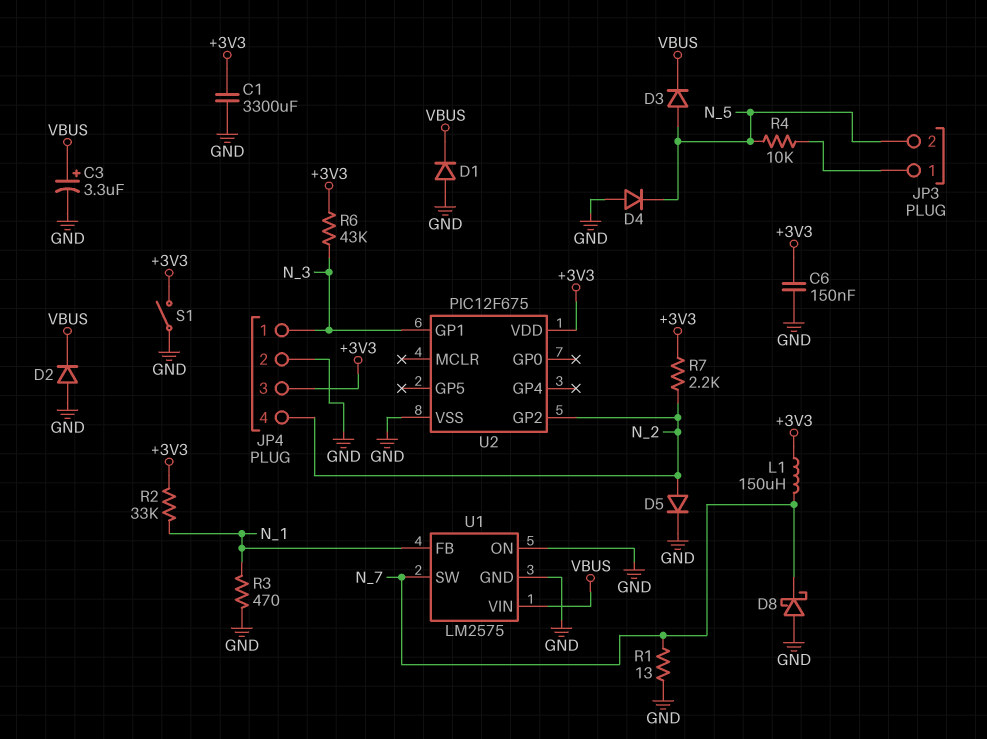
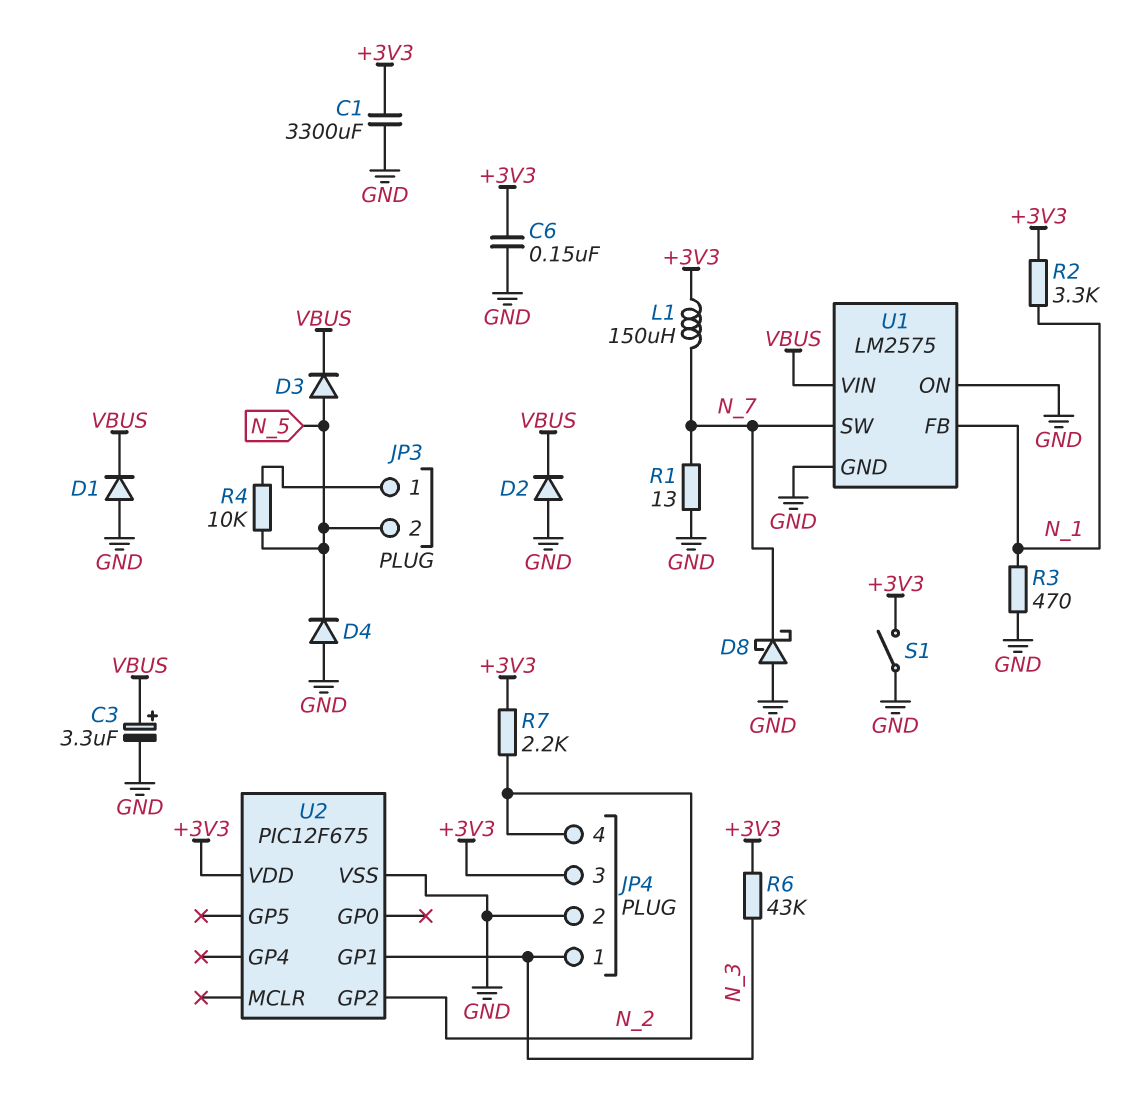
D5: diode (A N_2, K GND) -> none
R2: 33k (+3V3, N_1) -> 3.3k (+3V3, N_1)

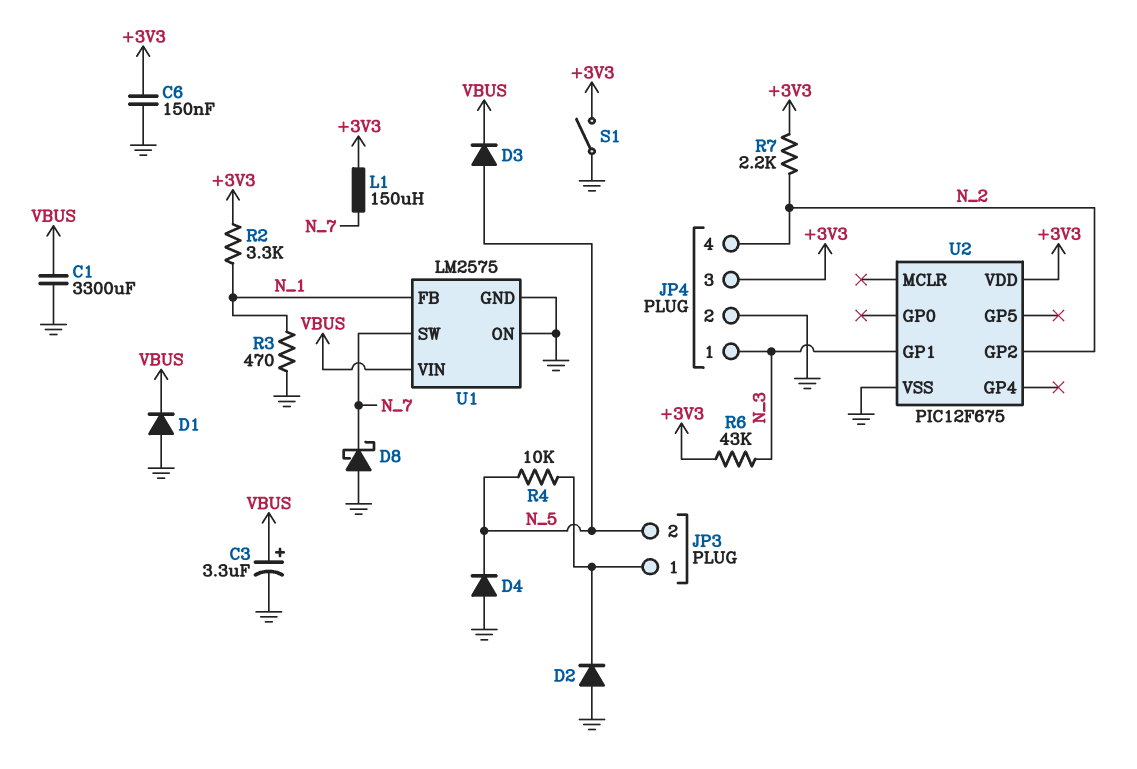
C1: 3300uF (+3V3, GND) -> 3300uF (GND, VBUS)
D2: diode (A GND, K VBUS) -> diode (A GND, K JP3/1)
R1: 13 (GND, N_7) -> none

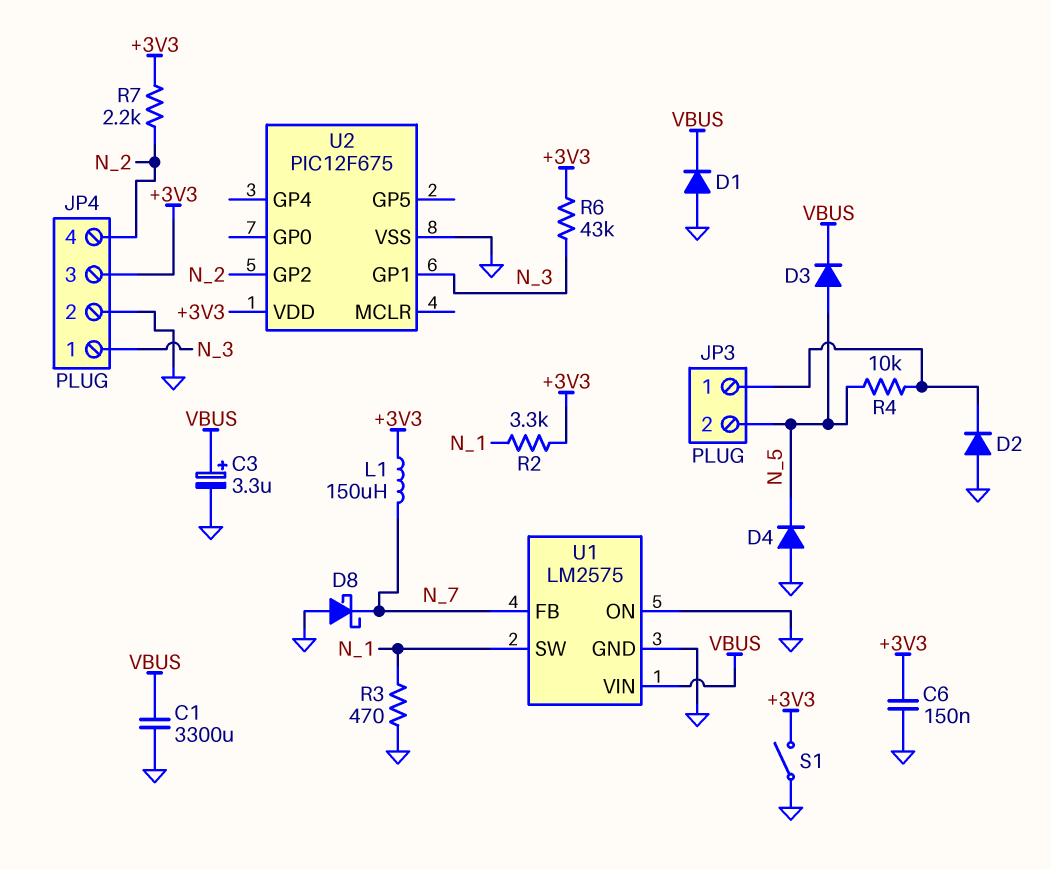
U1 pin FB: N_1 -> N_7
U1 pin SW: N_7 -> N_1

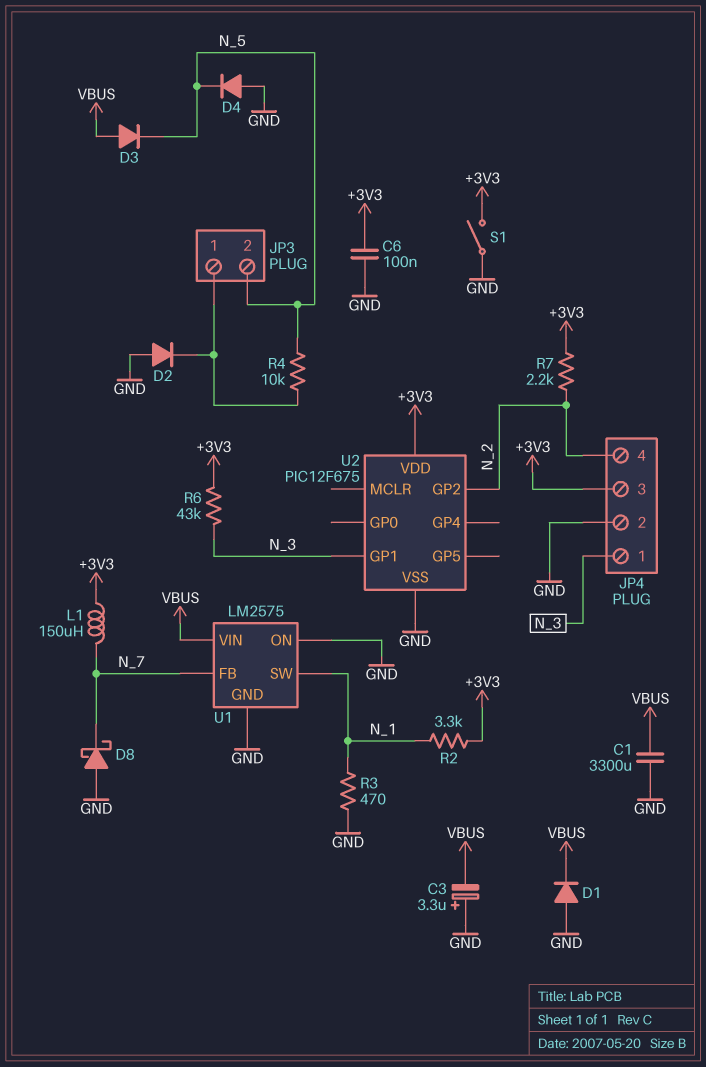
C3: 3.3uF (plus VBUS, minus GND) -> 3.3uF (plus GND, minus VBUS)
C6: 150nF (+3V3, GND) -> 100nF (+3V3, GND)
D3: diode (A N_5, K VBUS) -> diode (A VBUS, K N_5)

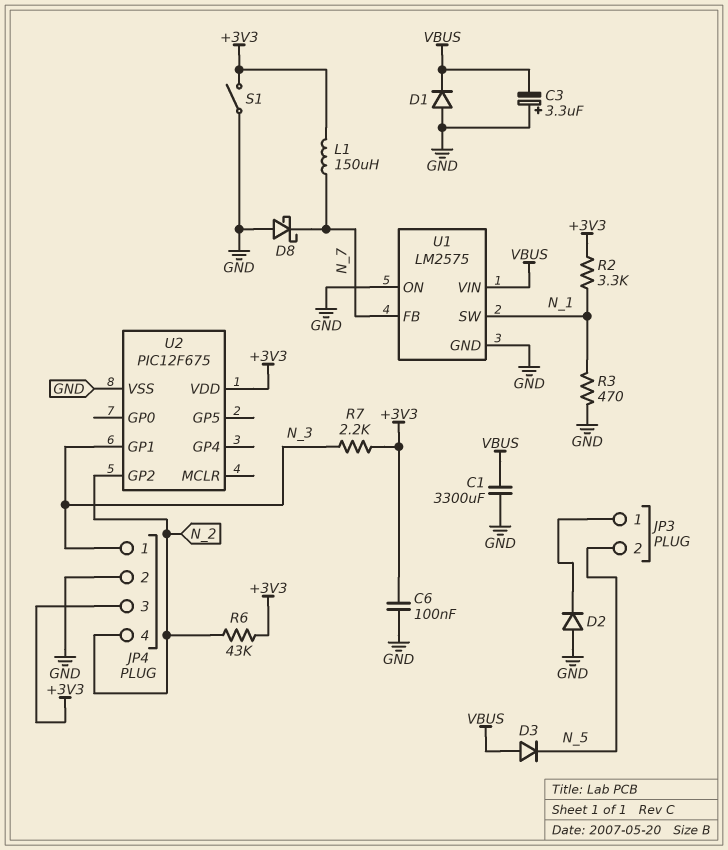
D4: diode (A GND, K N_5) -> none
R4: 10k (JP3/1, N_5) -> none
R6: 43k (+3V3, N_3) -> 43k (+3V3, N_2)
R7: 2.2k (+3V3, N_2) -> 2.2k (+3V3, N_3)

